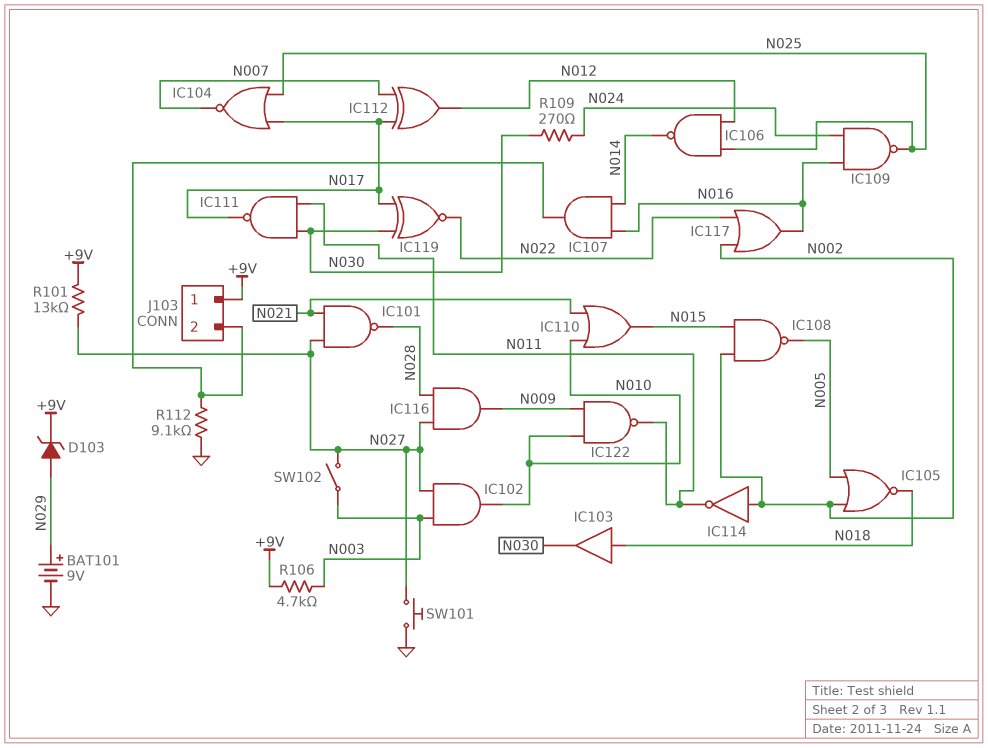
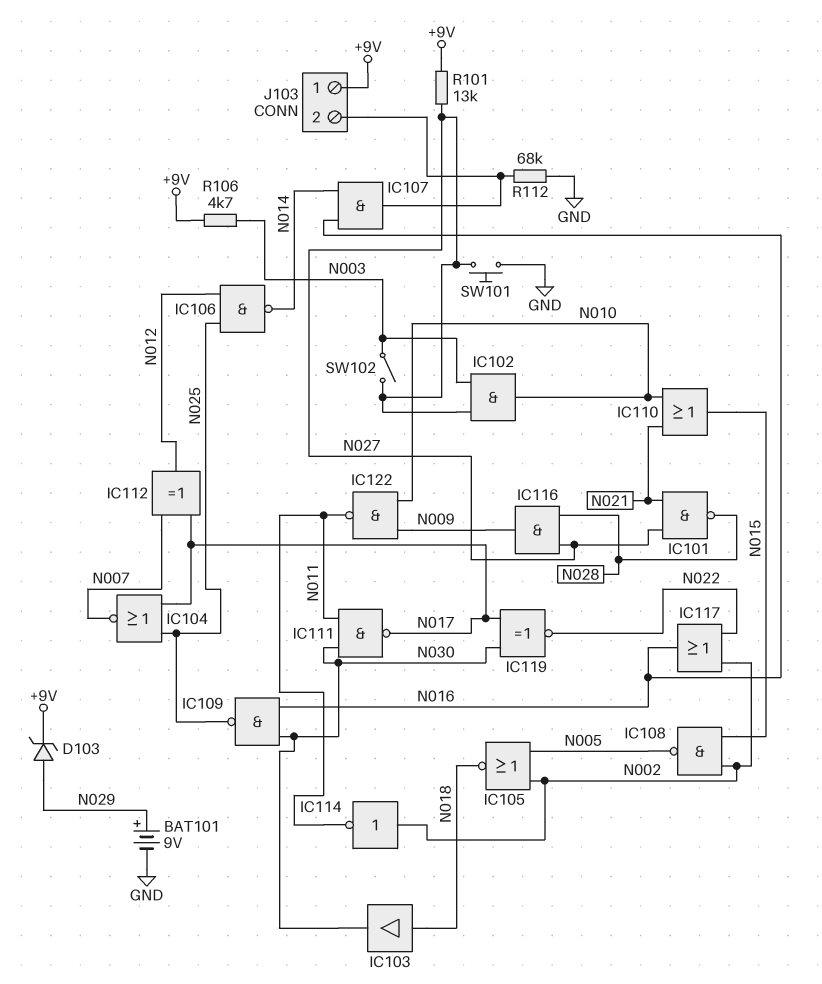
IC109: NAND (in N016, in N024, out N025) -> NAND (in N016, in N030, out N025)
R109: 270 (N024, N030) -> none
R112: 9.1k (GND, J103/2) -> 68k (GND, J103/2)

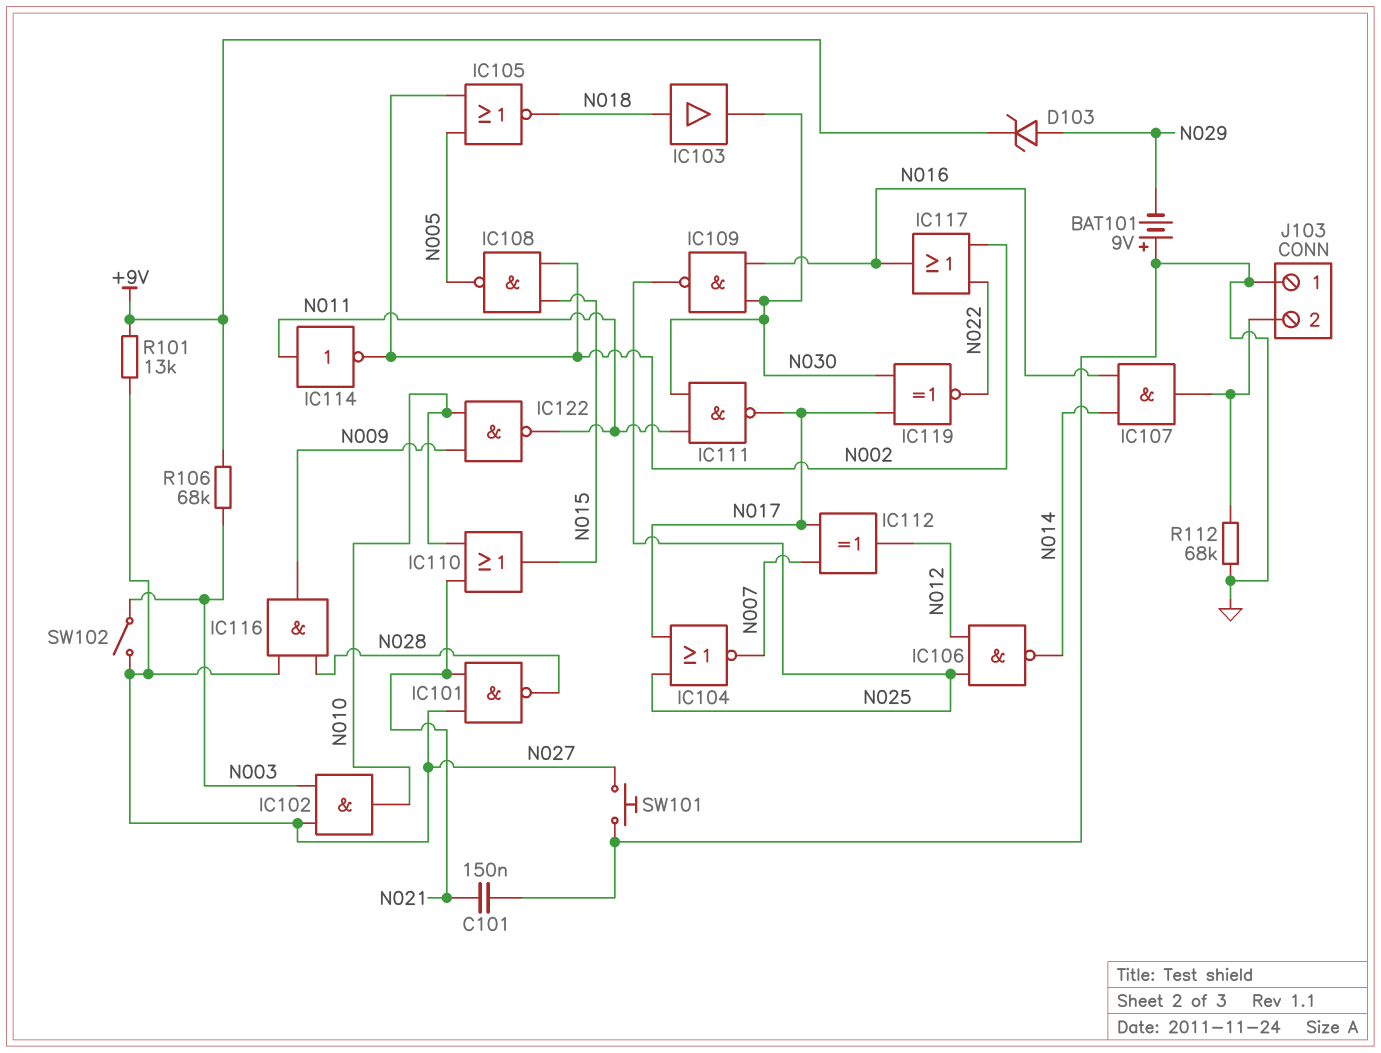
BAT101: 9V (plus N029, minus GND) -> 9V (plus GND, minus N029)
C101: none -> 150nF (GND, N021)
IC114: NOT (in N002, out N011) -> NOT (in N011, out N002)
J103 pin 1: +9V -> GND
R106: 4.7k (+9V, N003) -> 68k (+9V, N003)

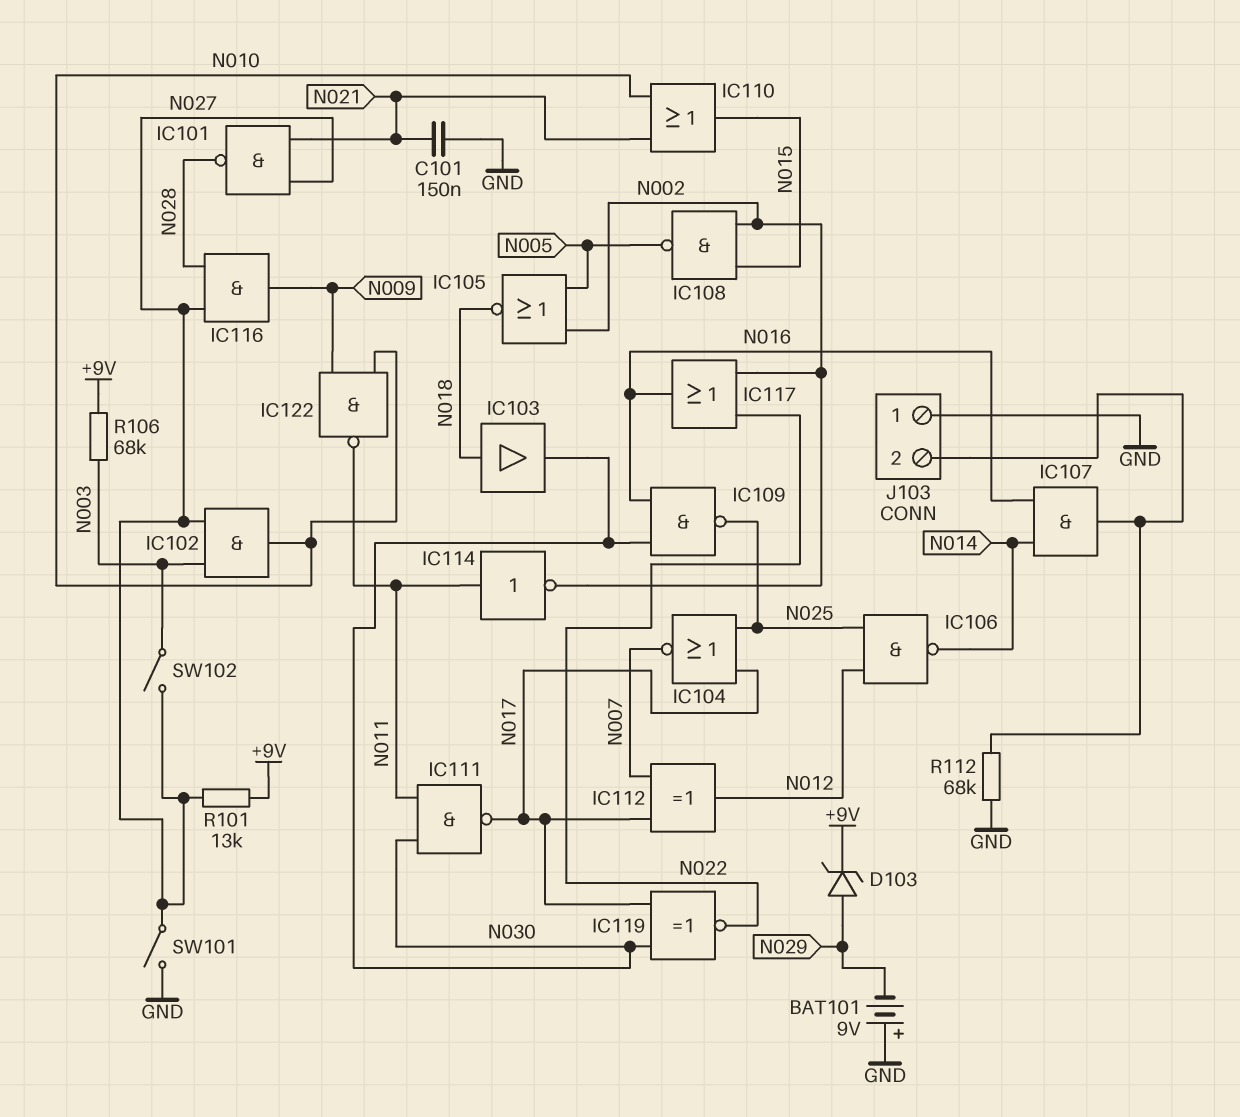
SW101: button (GND, N027) -> switch (GND, N027)

